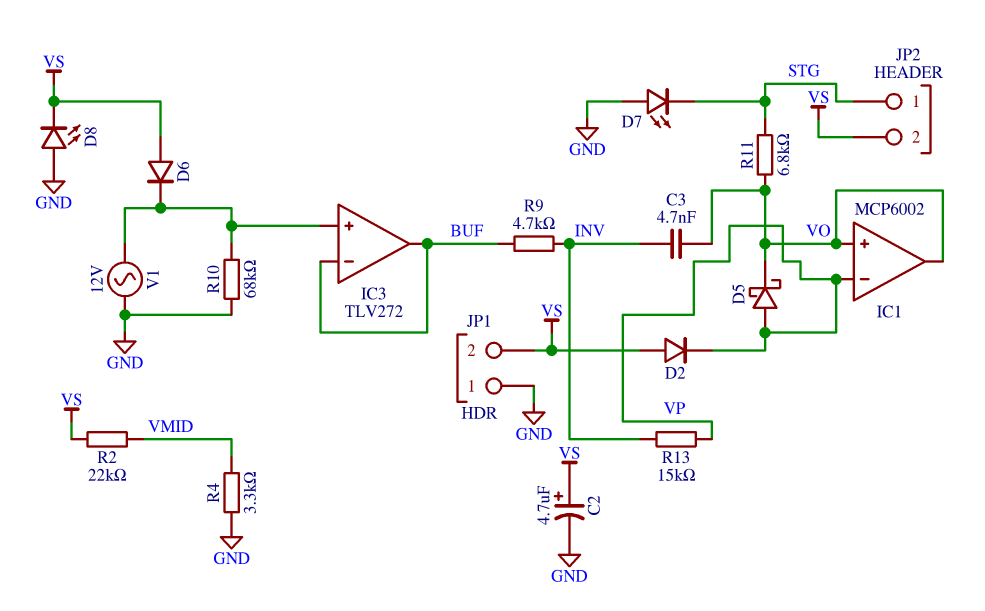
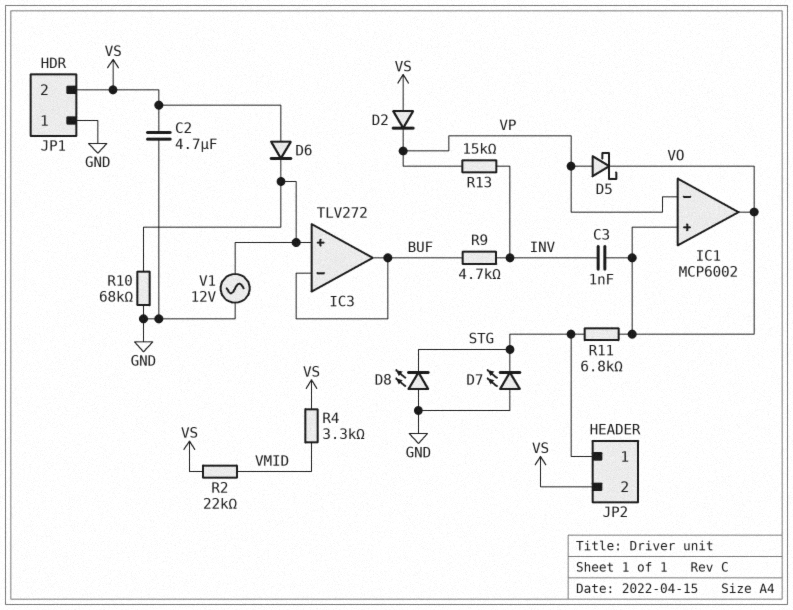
C2: 4.7uF (plus VS, minus GND) -> 4.7uF (GND, VS)
C3: 4.7nF (INV, VO) -> 1nF (INV, VO)
D8: LED (A GND, K VS) -> LED (A GND, K STG)
R4: 3.3k (GND, VMID) -> 3.3k (VMID, VS)

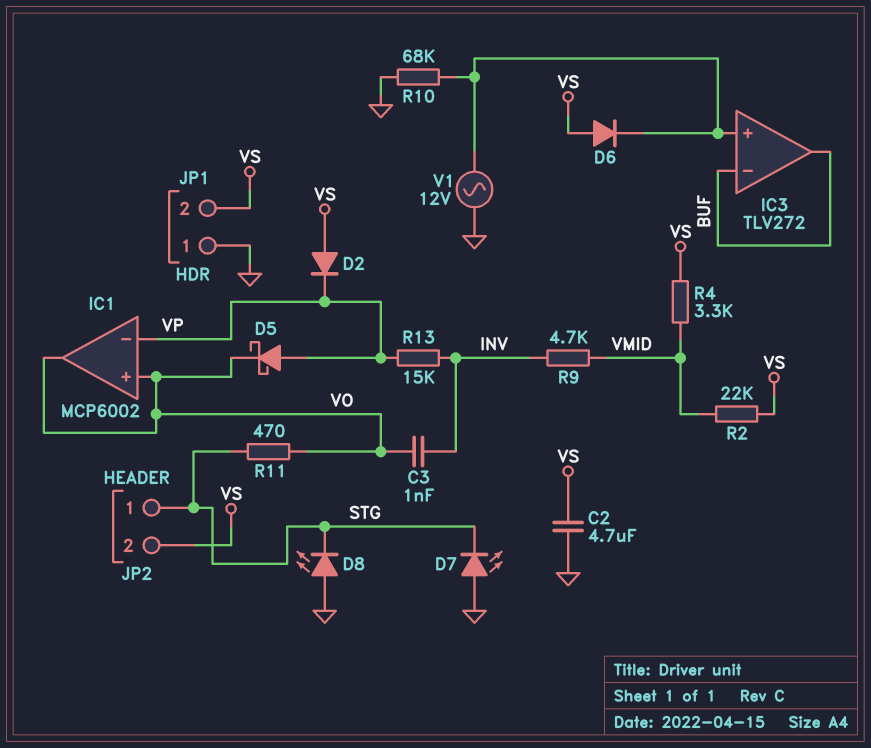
R9: 4.7k (BUF, INV) -> 4.7k (INV, VMID)
R11: 6.8k (STG, VO) -> 470 (STG, VO)

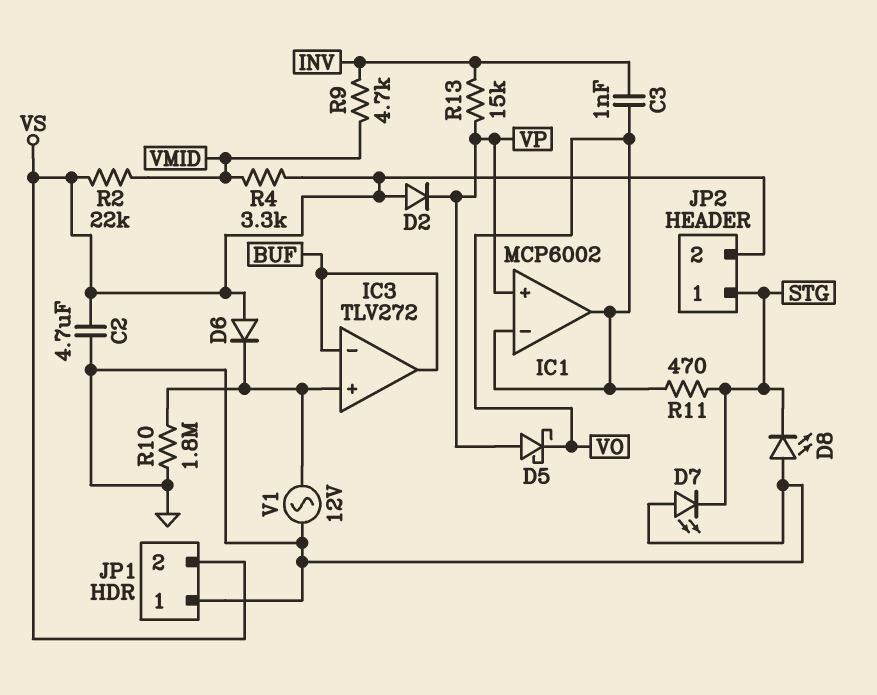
IC1 pin in+: VO -> VP
IC1 pin in-: VP -> VO
R10: 68k (GND, IC3/in+) -> 1.8M (GND, IC3/in+)

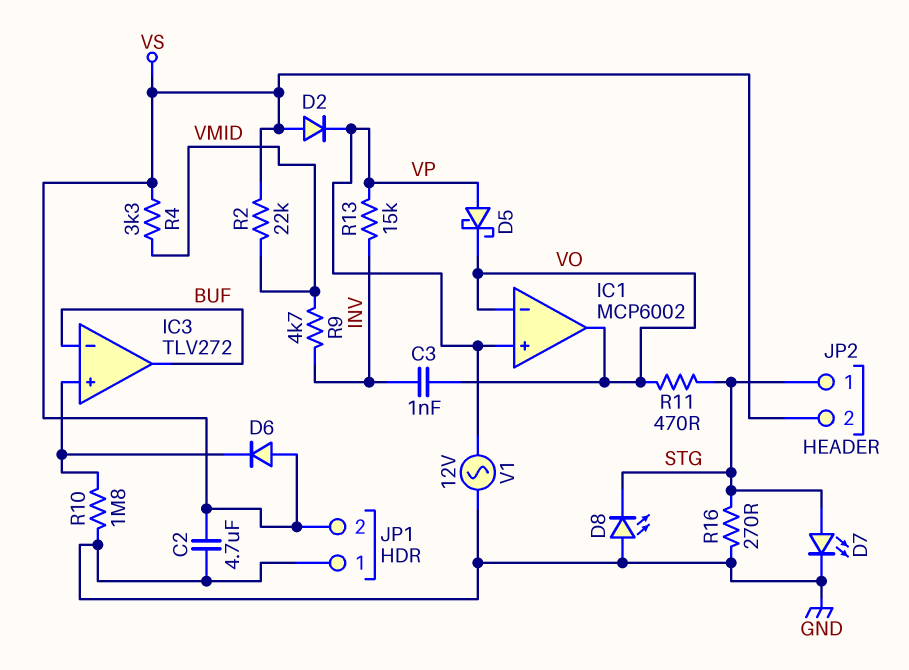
D7: LED (A GND, K STG) -> LED (A STG, K GND)
R16: none -> 270 (GND, STG)
V1: AC 12V (GND, IC3/in+) -> AC 12V (GND, VP)

